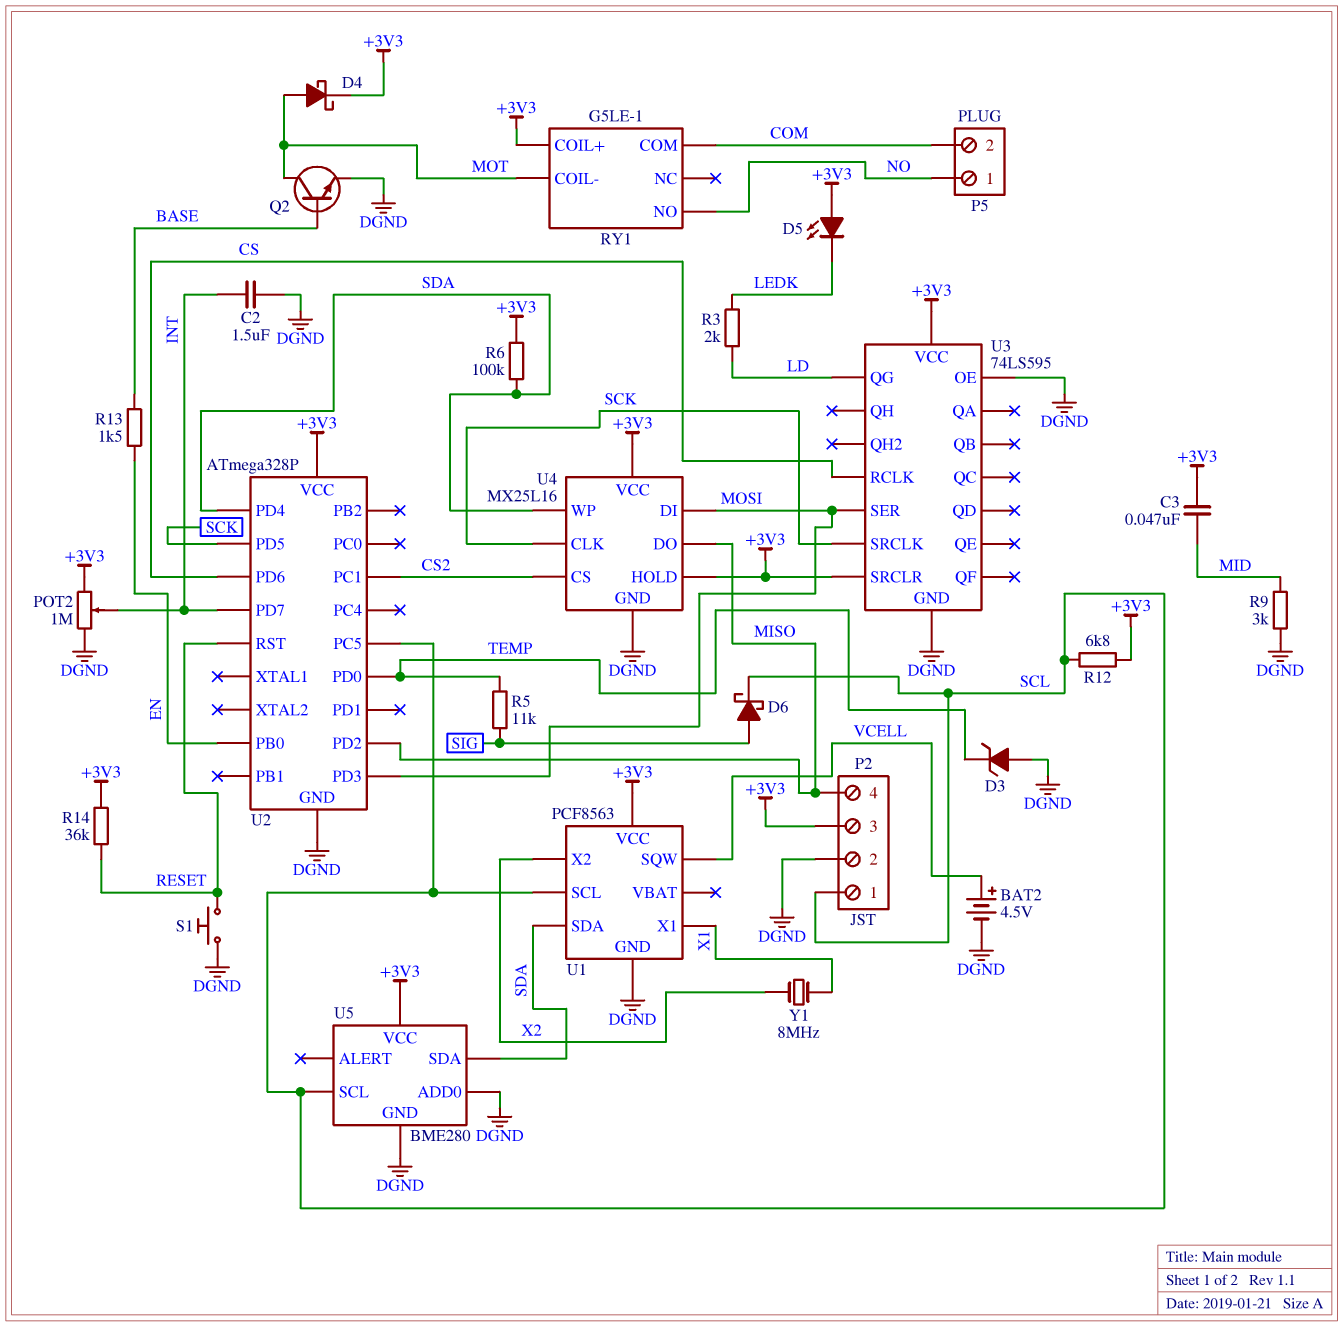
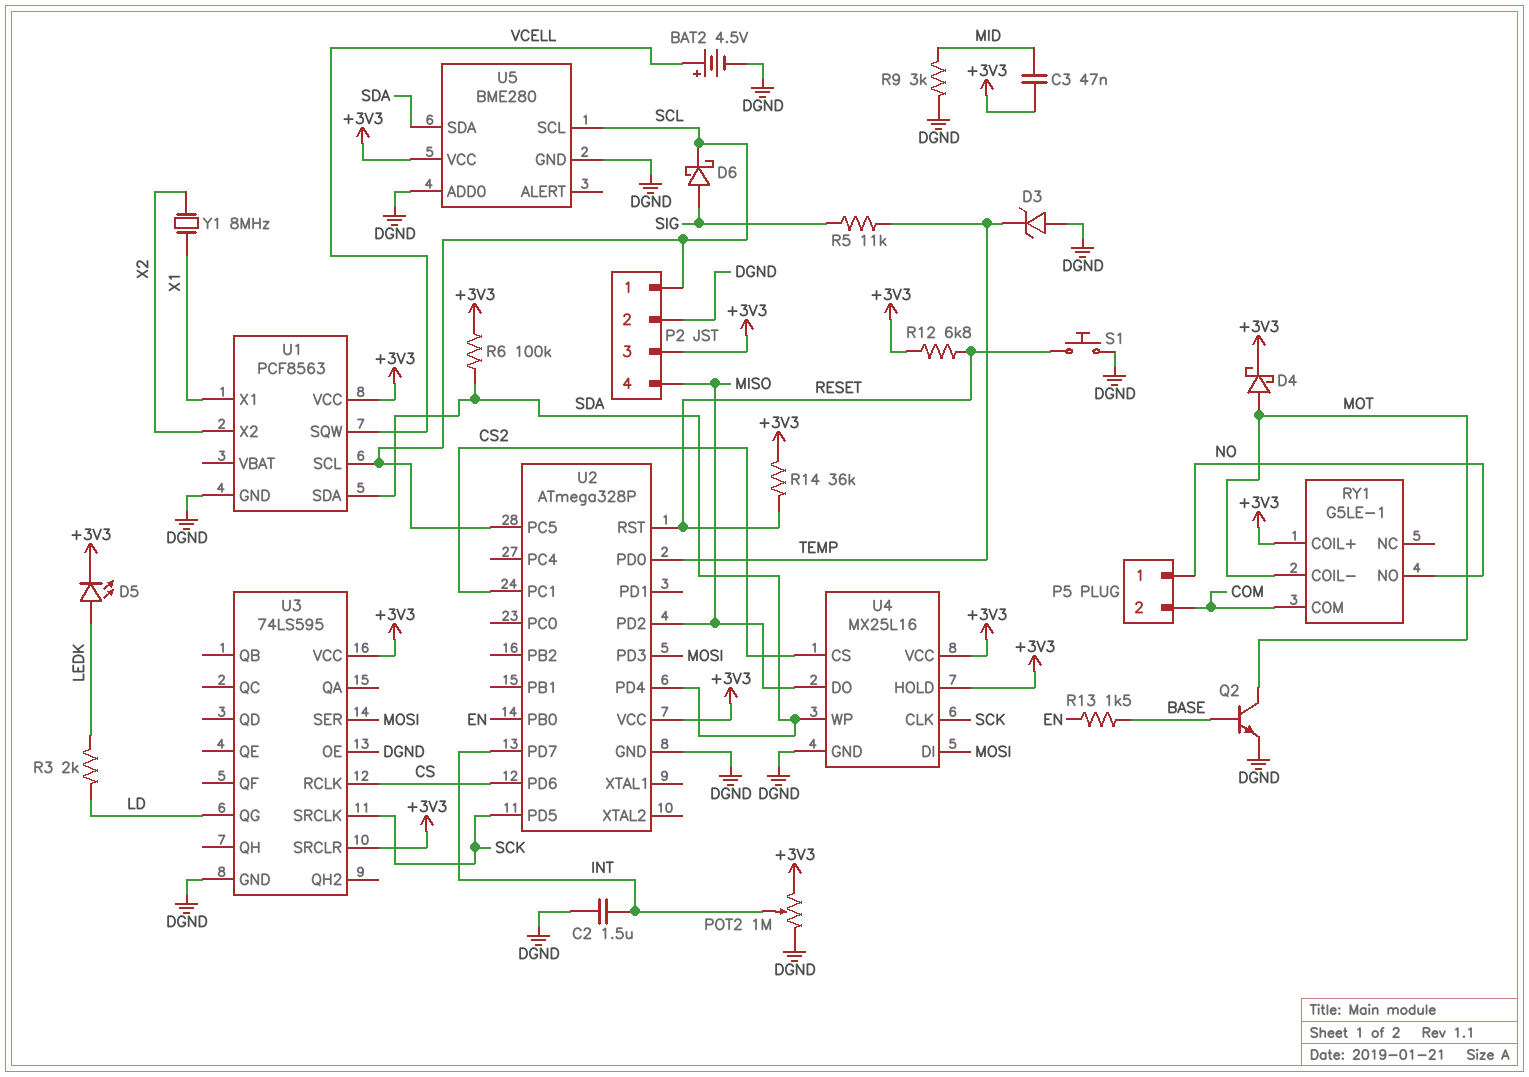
D5: LED (A +3V3, K LEDK) -> LED (A LEDK, K +3V3)
R12: 6.8k (+3V3, SCL) -> 6.8k (+3V3, RESET)

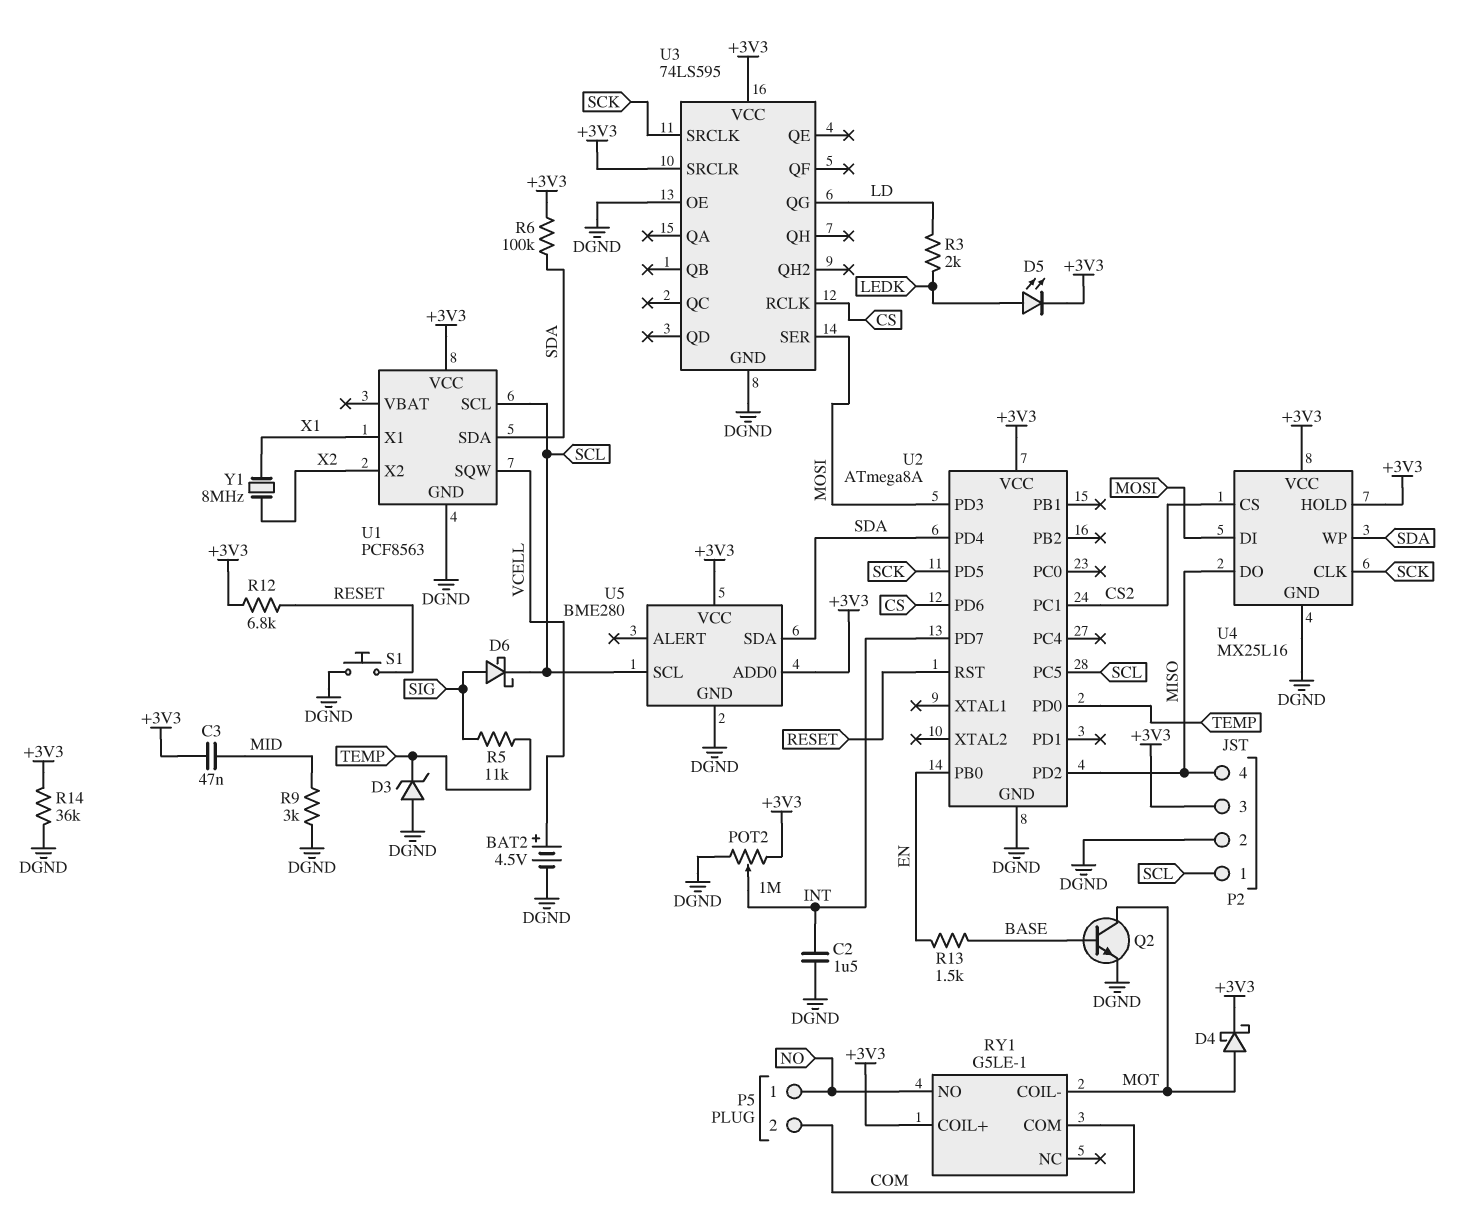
R14: 36k (+3V3, RESET) -> 36k (+3V3, DGND)
U2: ATmega328P -> ATmega8A
U5 pin ADD0: DGND -> +3V3

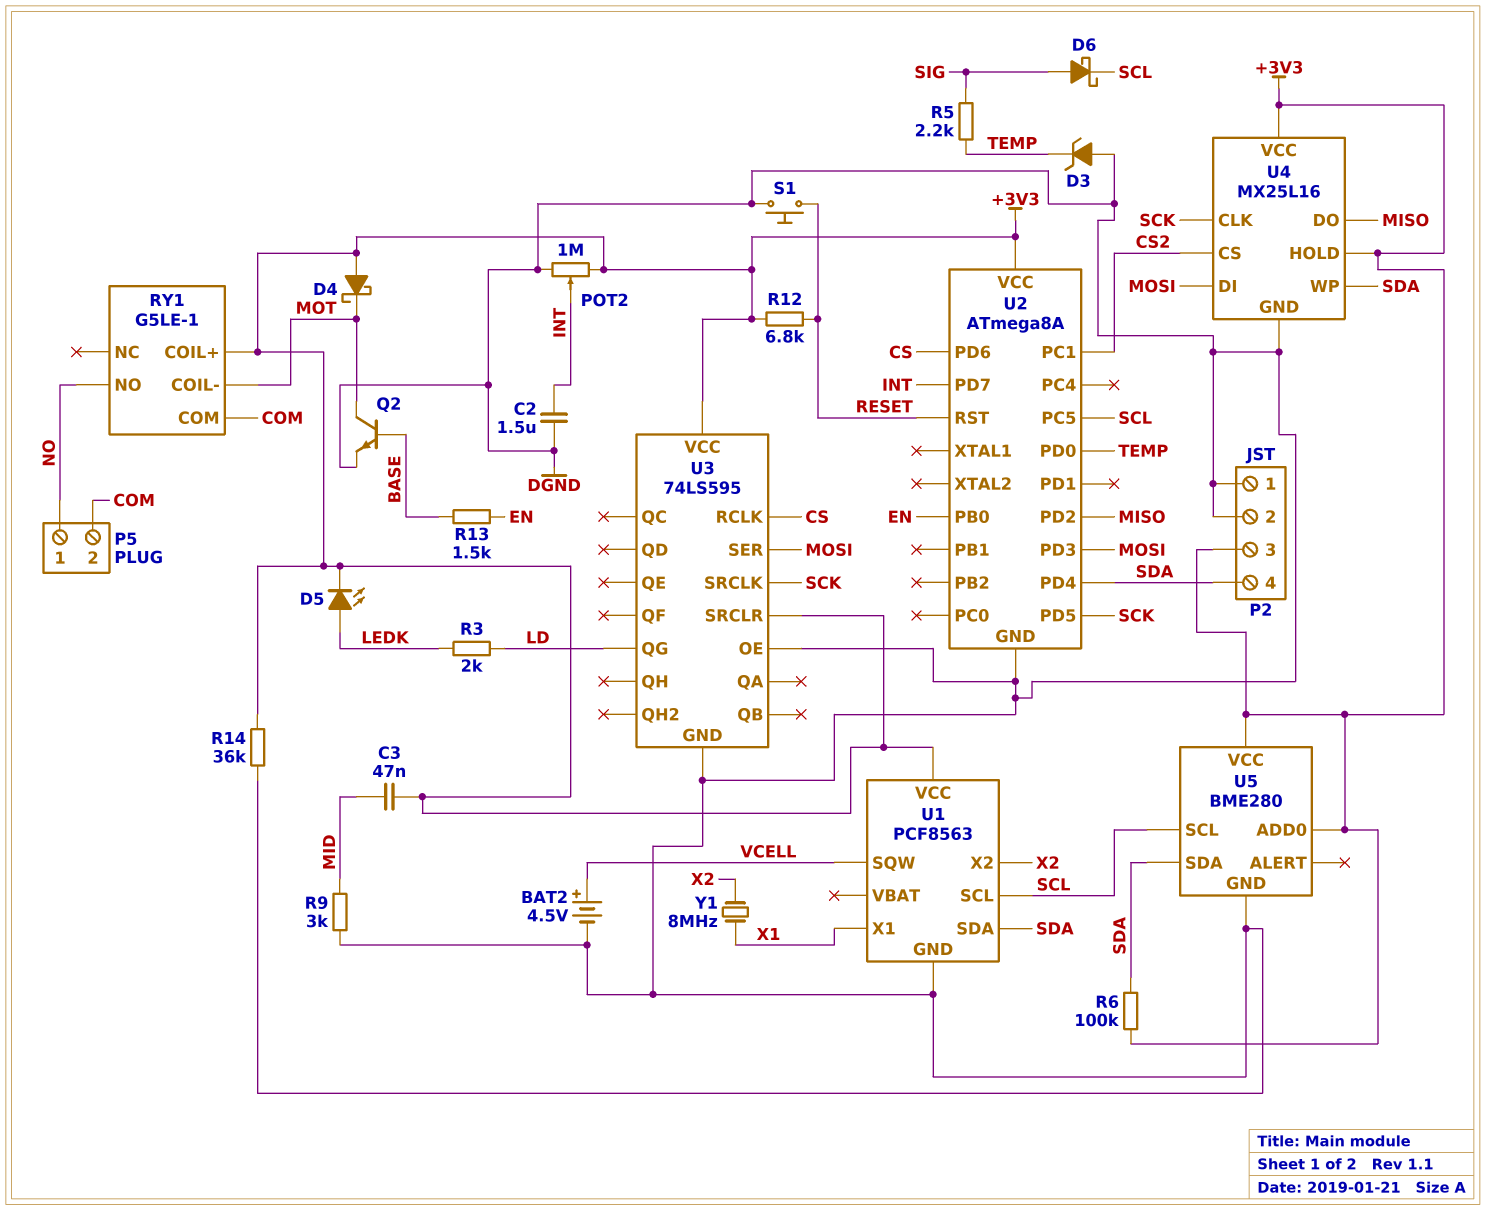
D4: schottky (A MOT, K +3V3) -> schottky (A +3V3, K MOT)
P2 pin 1: SCL -> DGND
P2 pin 4: MISO -> SDA
R5: 11k (SIG, TEMP) -> 2.2k (SIG, TEMP)

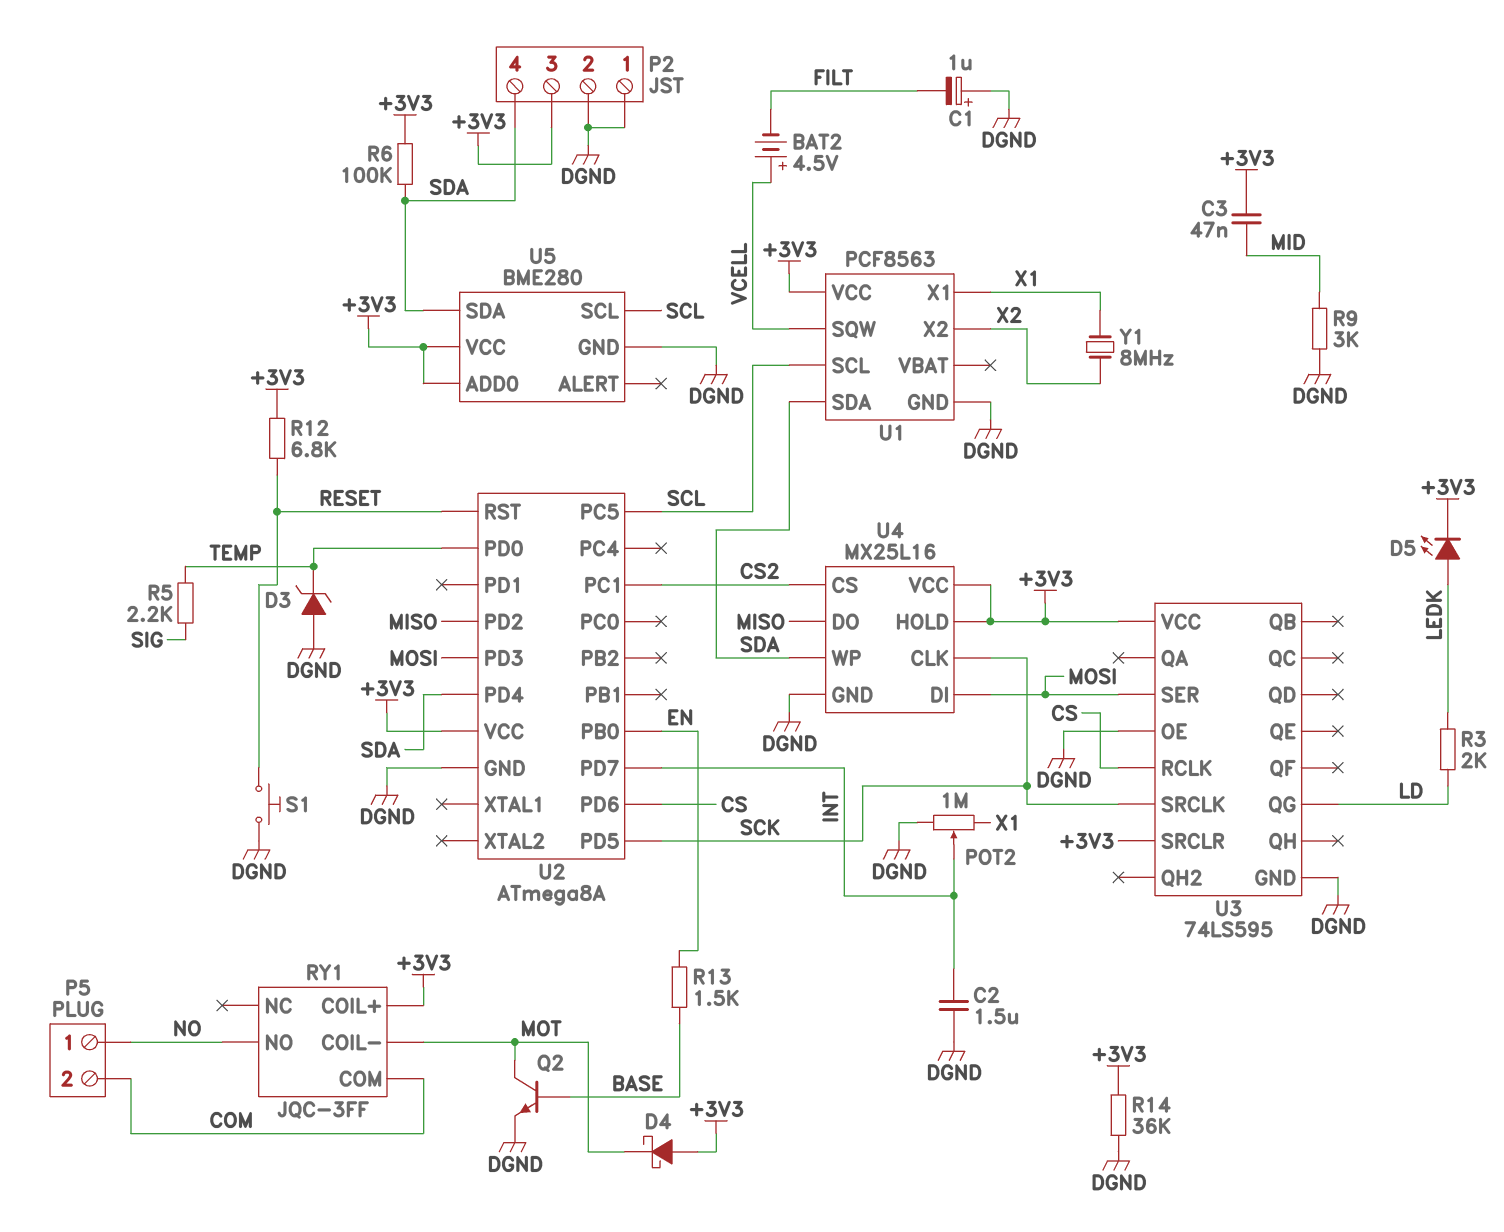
BAT2: 4.5V (plus VCELL, minus DGND) -> 4.5V (plus VCELL, minus FILT)
C1: none -> 1uF (plus DGND, minus FILT)
D6: schottky (A SIG, K SCL) -> none
POT2: 1M (+3V3, DGND, wiper INT) -> 1M (DGND, X1, wiper INT)
RY1: G5LE-1 -> JQC-3FF

